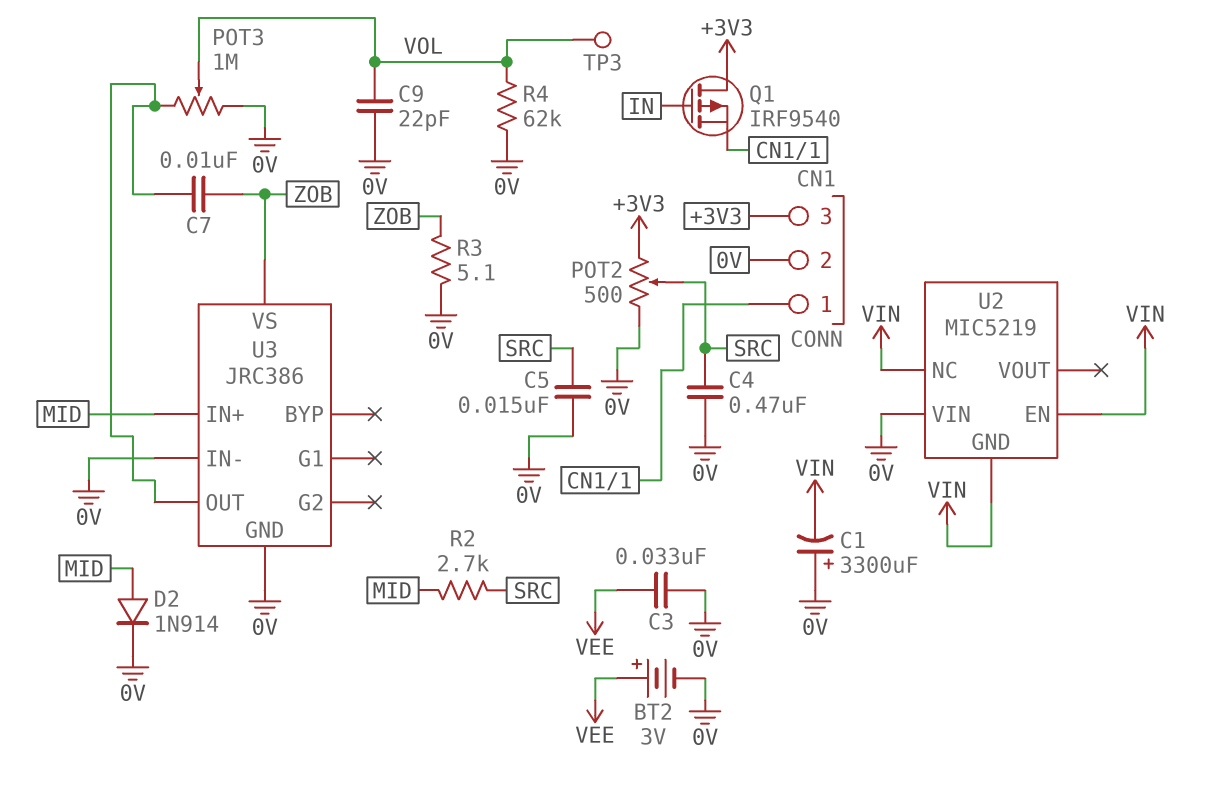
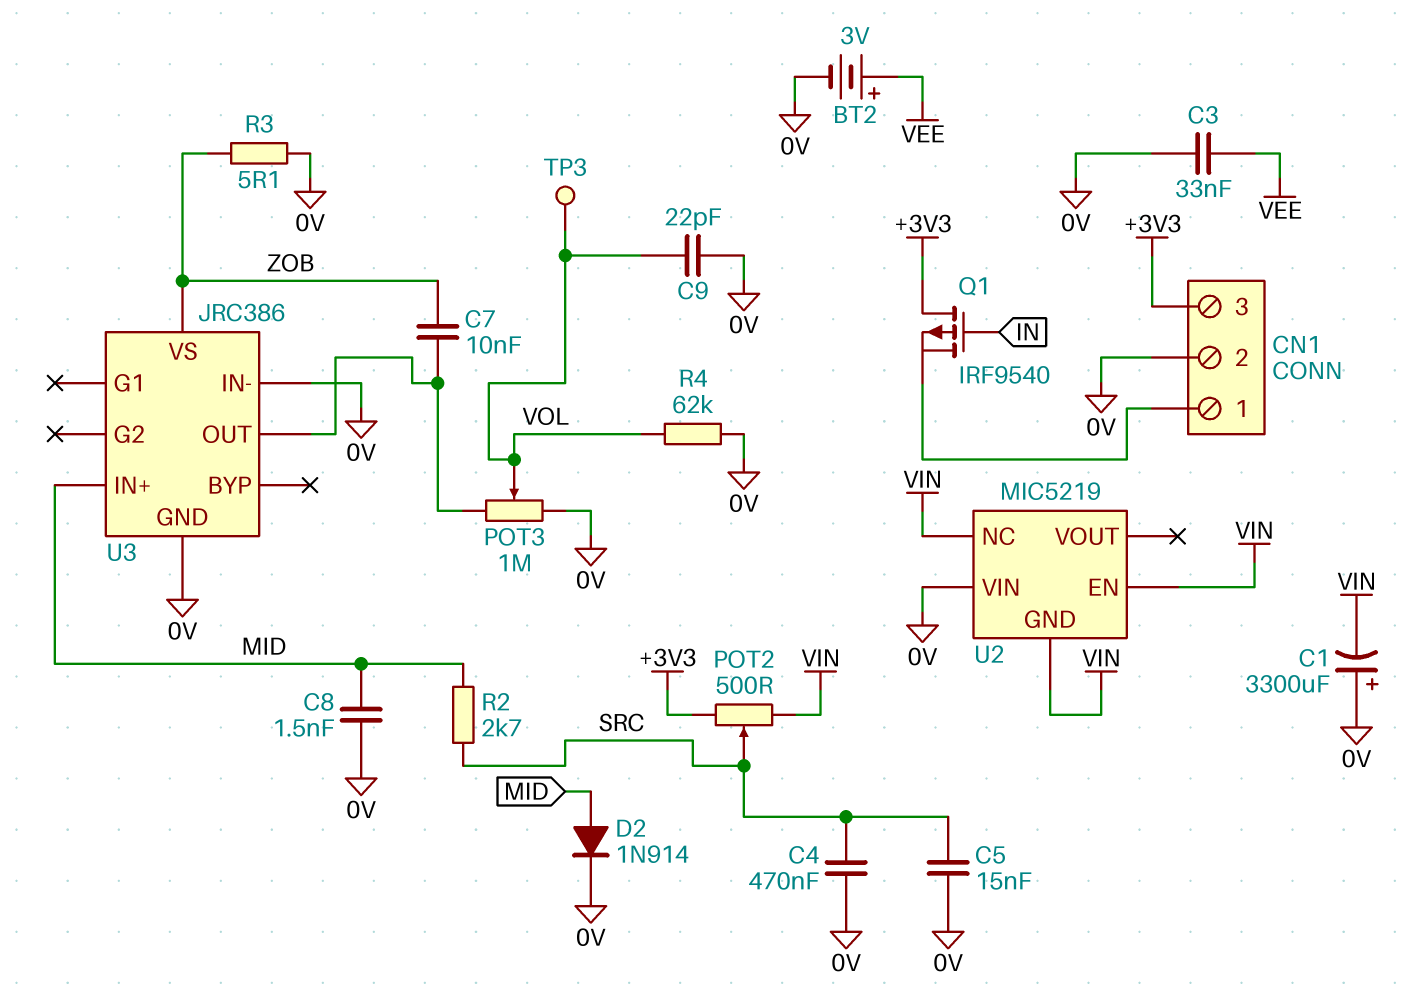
C8: none -> 1.5nF (0V, MID)
POT2: 500 (+3V3, 0V, wiper SRC) -> 500 (+3V3, VIN, wiper SRC)

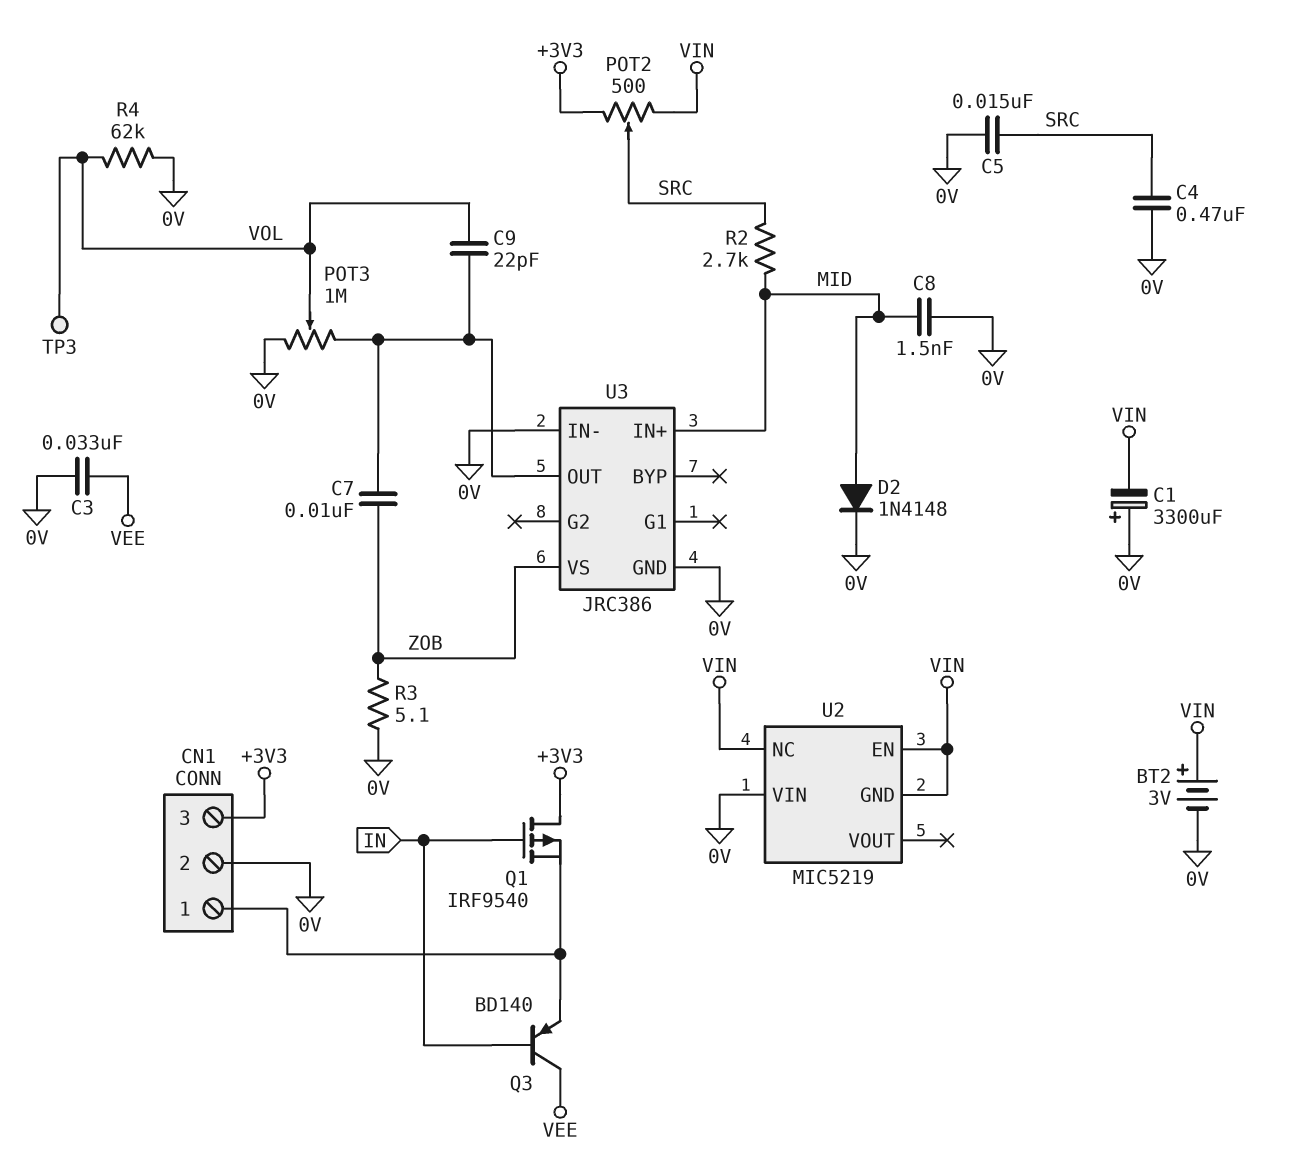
BT2: 3V (plus VEE, minus 0V) -> 3V (plus VIN, minus 0V)
C9: 22pF (0V, VOL) -> 22pF (U3/OUT, VOL)
D2: diode 1N914 (A MID, K 0V) -> diode 1N4148 (A MID, K 0V)
Q3: none -> PNP BD140 (B IN, C VEE, E CN1/1)

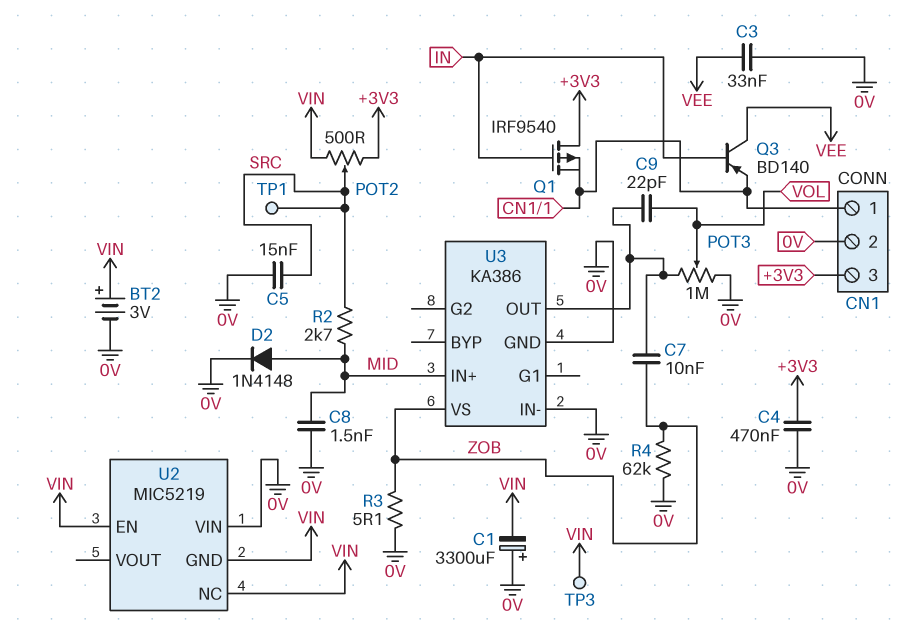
C4: 470nF (0V, SRC) -> 470nF (+3V3, 0V)
R4: 62k (0V, VOL) -> 62k (0V, ZOB)
TP1: none -> test point (SRC)
TP3: test point (VOL) -> test point (VIN)
U3: JRC386 -> KA386

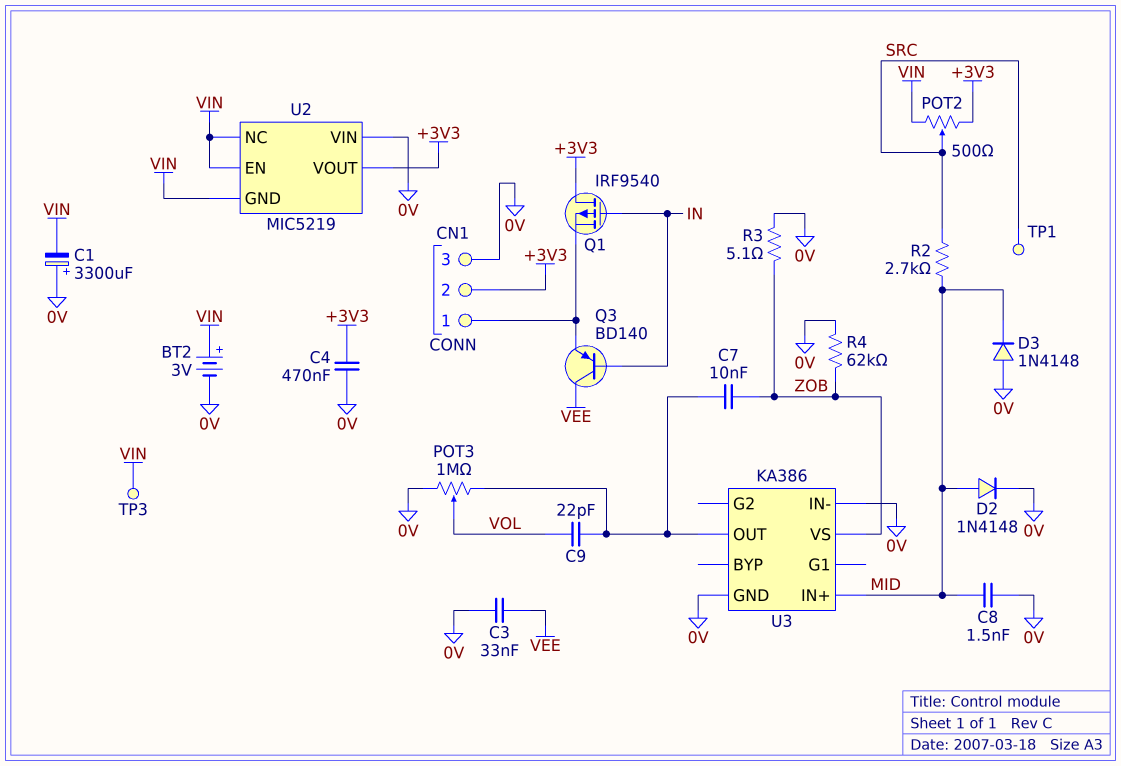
C5: 15nF (0V, SRC) -> none
CN1 pin 2: 0V -> +3V3
CN1 pin 3: +3V3 -> 0V
D3: none -> diode 1N4148 (A 0V, K MID)
U2 pin VOUT: none -> +3V3

